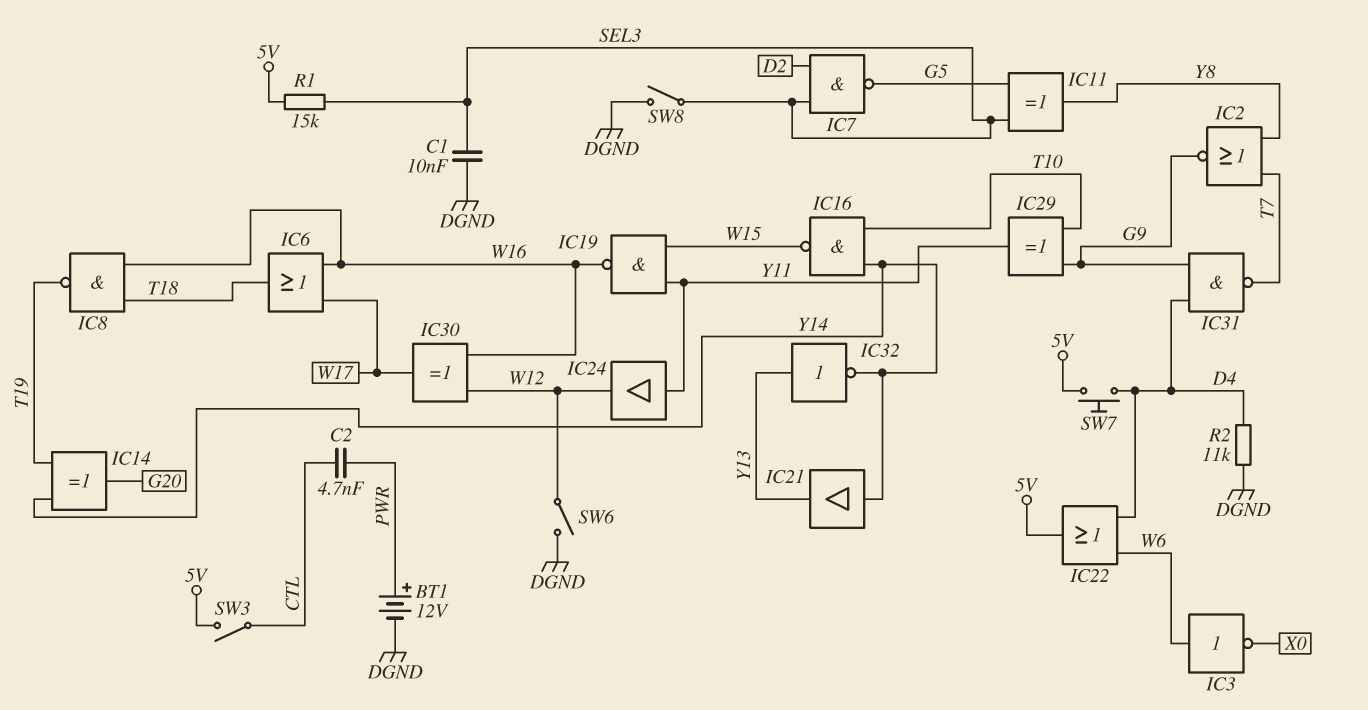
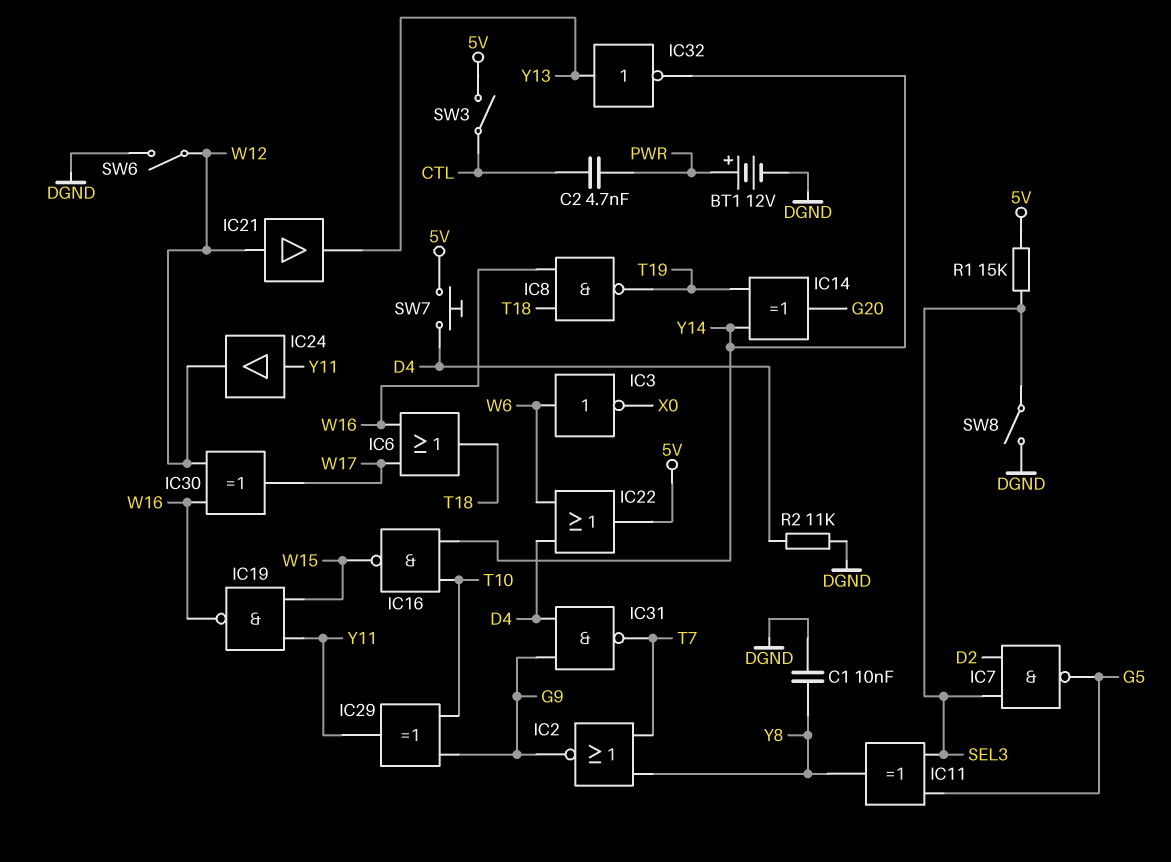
C1: 10nF (DGND, SEL3) -> 10nF (DGND, Y8)
IC21: buffer (in Y14, out Y13) -> buffer (in W12, out Y13)

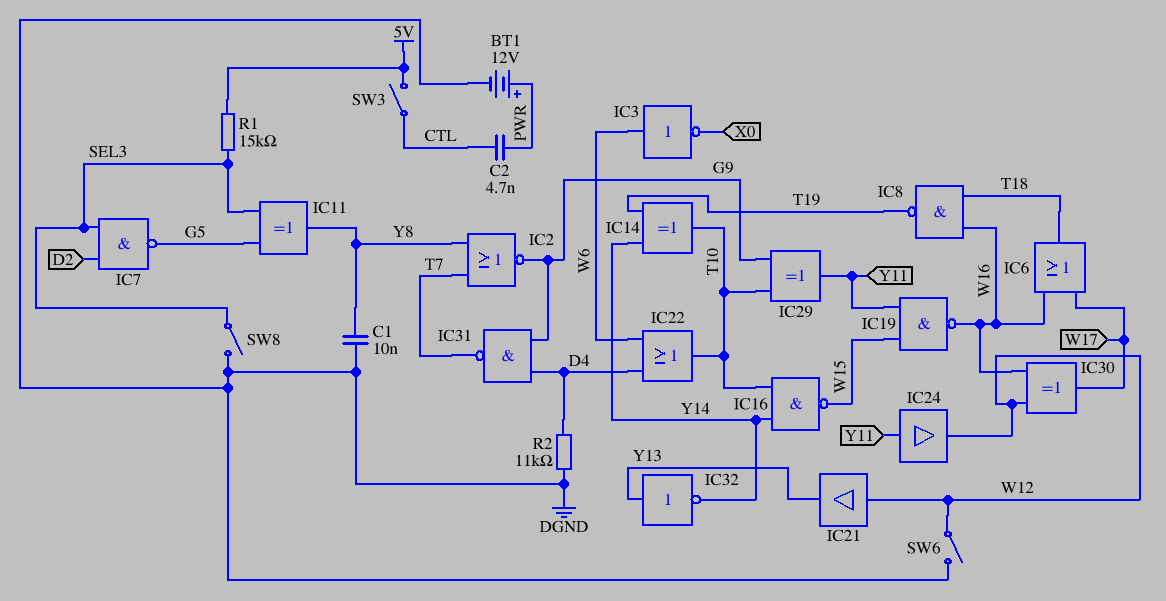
IC14: XOR (in T19, in Y14, out G20) -> XOR (in T19, in Y14, out T10)
IC22: OR (in D4, in W6, out 5V) -> OR (in D4, in W6, out T10)
SW7: button (5V, D4) -> none

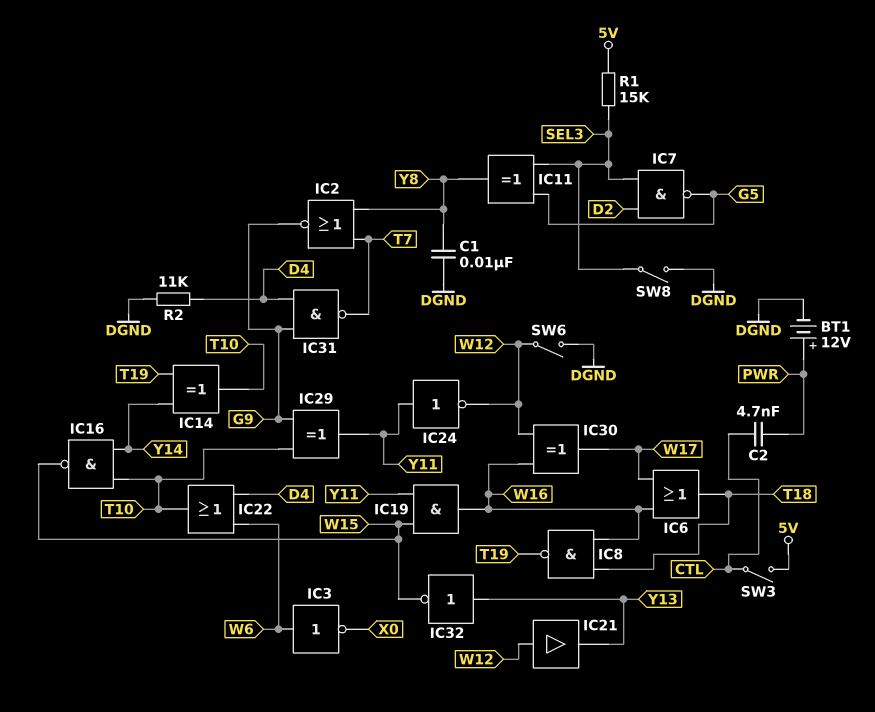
IC19: NAND (in W15, in Y11, out W16) -> AND (in W15, in Y11, out W16)
IC24: buffer (in Y11, out W12) -> NOT (in Y11, out W12)
IC32: NOT (in Y13, out Y14) -> NOT (in Y13, out W15)

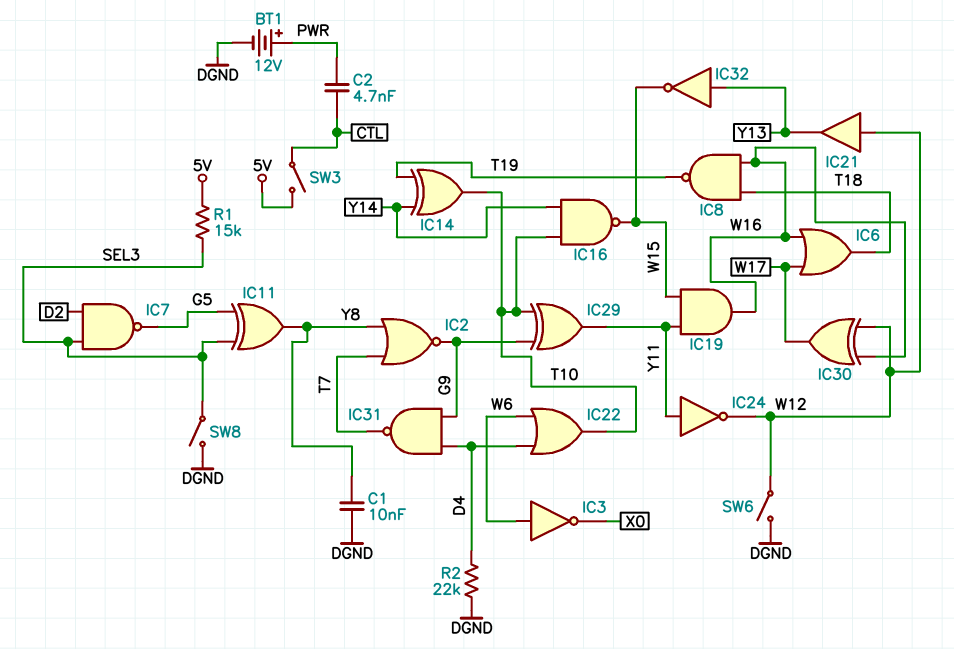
R2: 11k (D4, DGND) -> 22k (D4, DGND)

